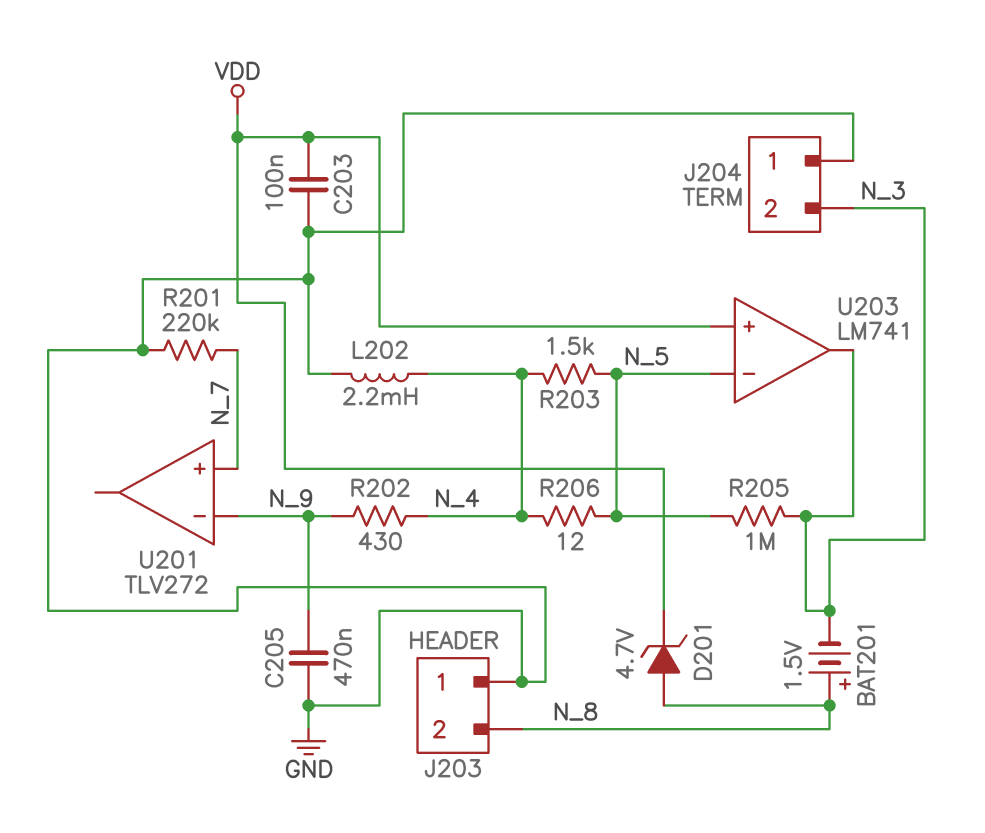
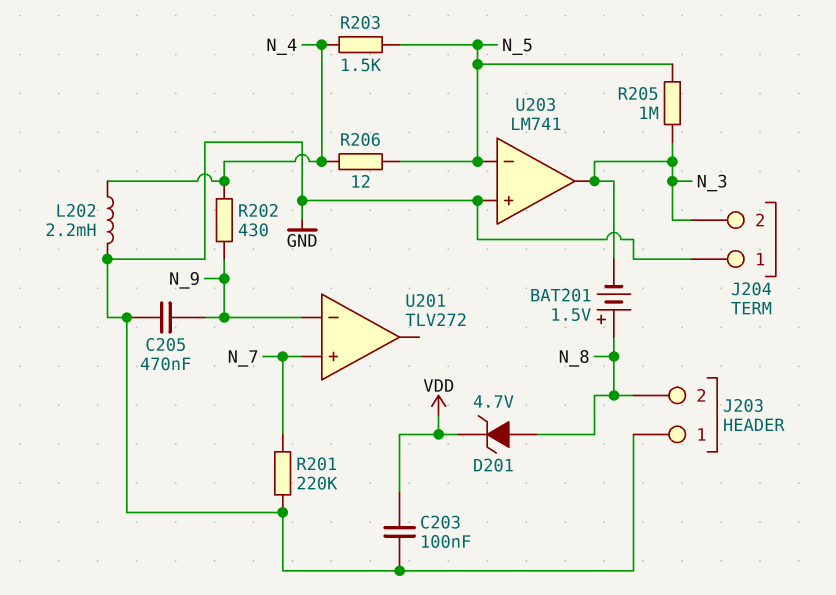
U203 pin in+: VDD -> GND

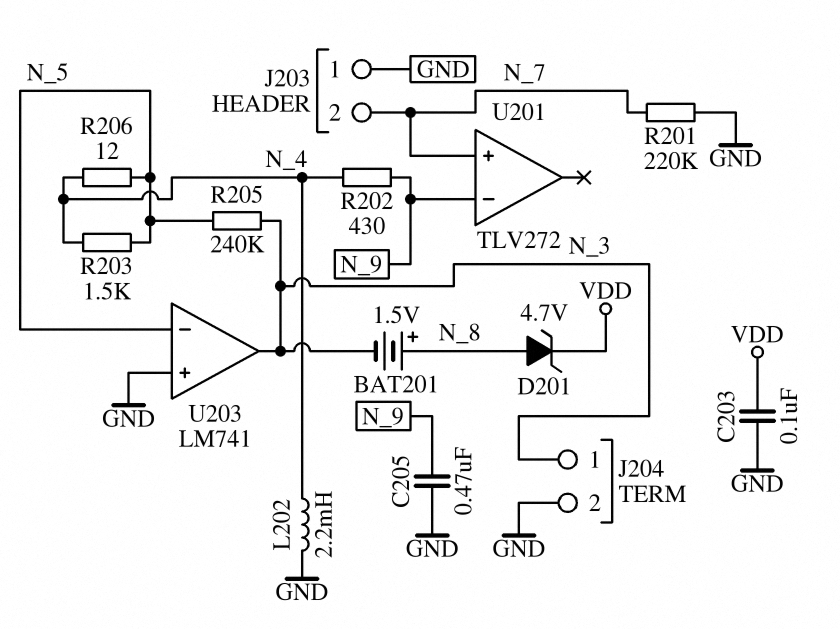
J203 pin 2: N_8 -> N_7
J204 pin 1: GND -> N_3
J204 pin 2: N_3 -> GND
R205: 1M (N_3, N_5) -> 240k (N_3, N_5)

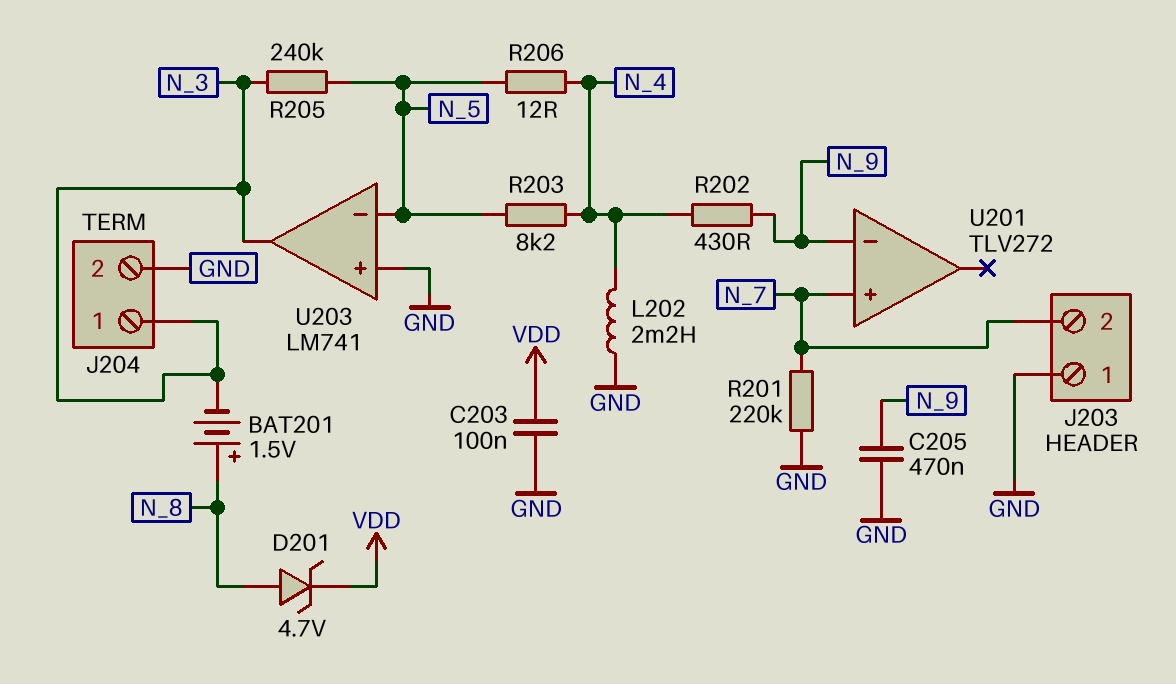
R203: 1.5k (N_4, N_5) -> 8.2k (N_4, N_5)

